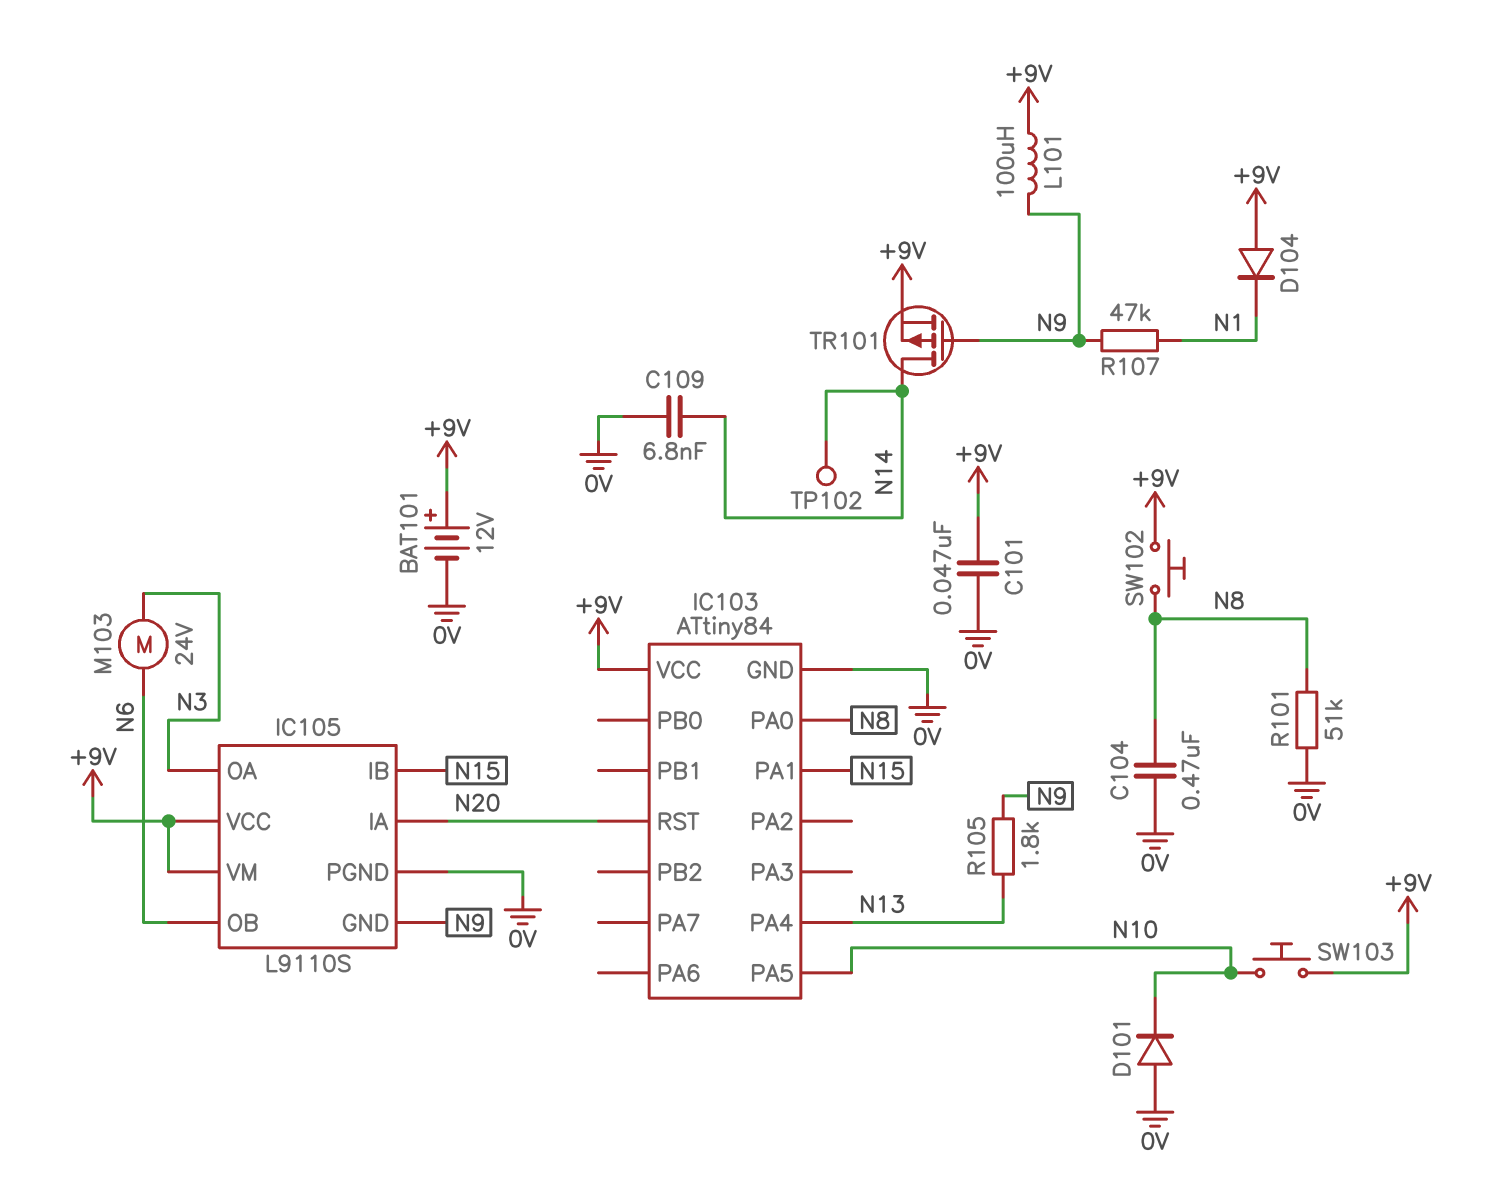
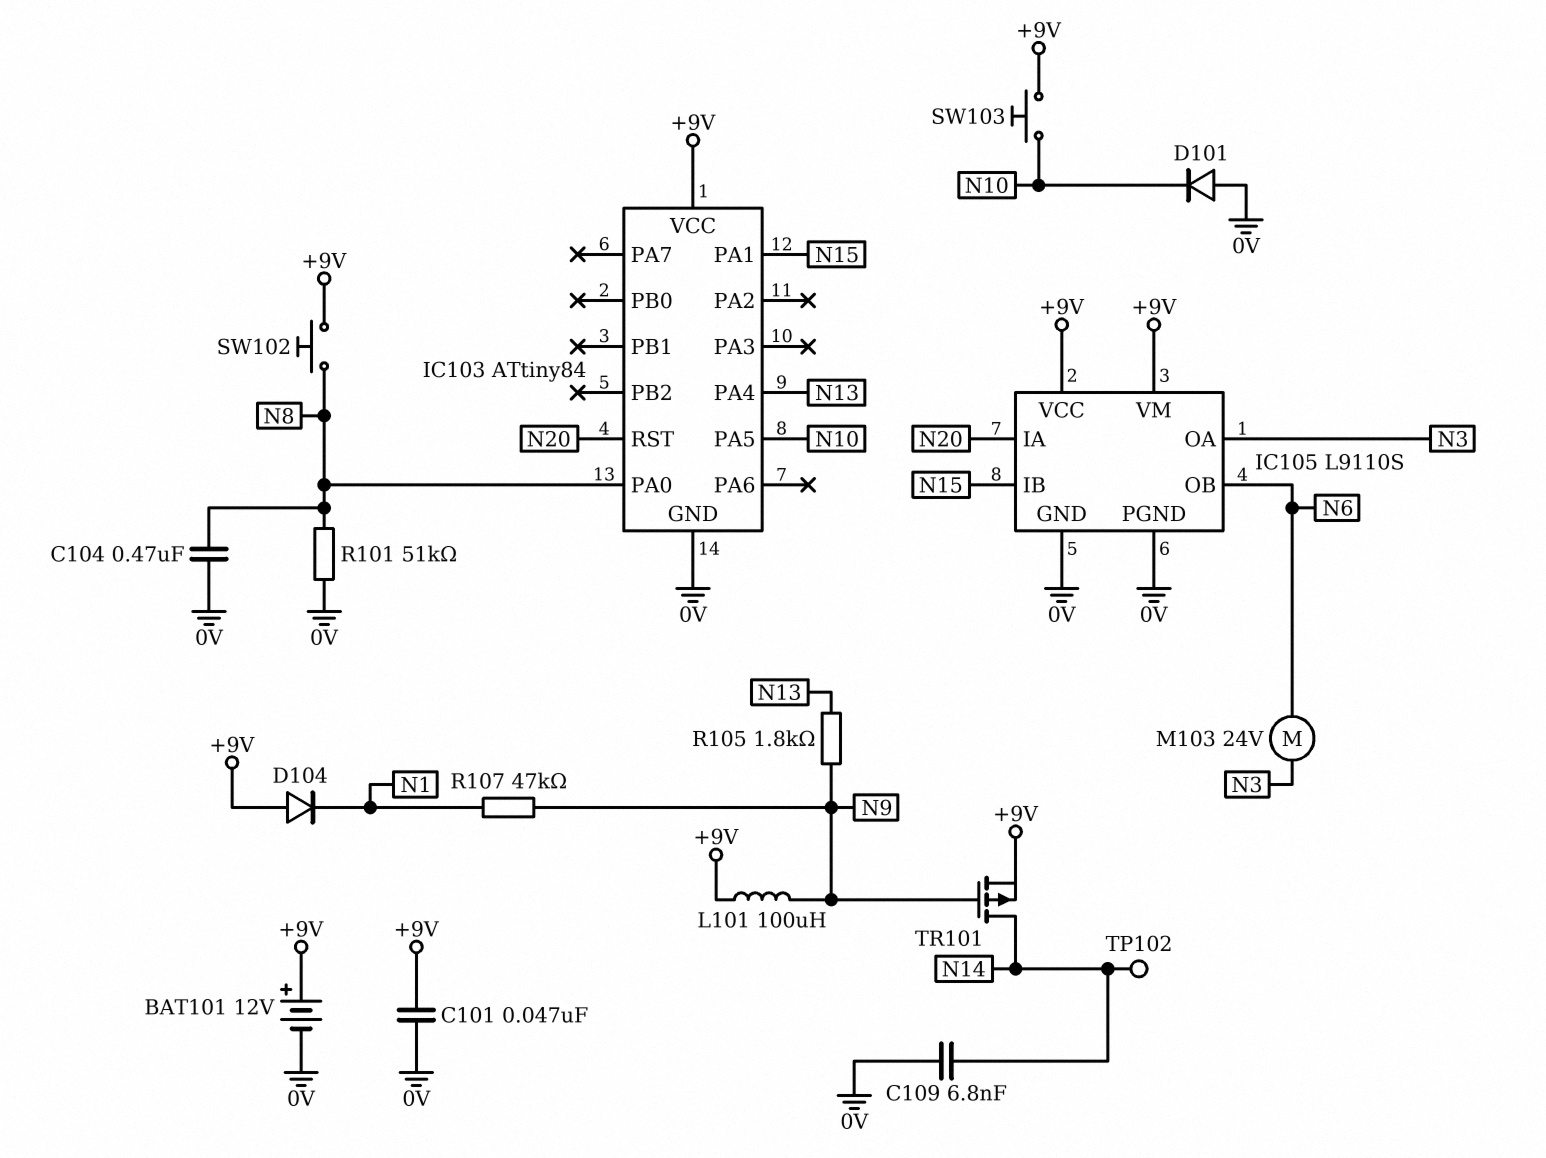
IC105 pin GND: N9 -> 0V

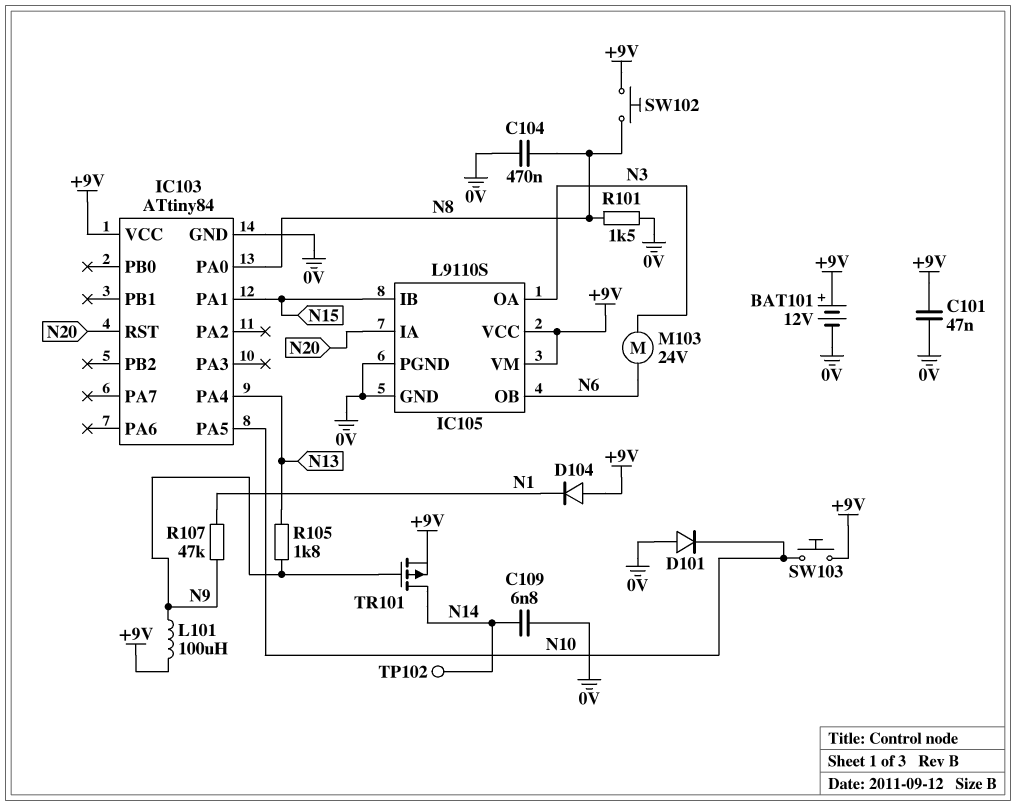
R101: 51k (0V, N8) -> 1.5k (0V, N8)

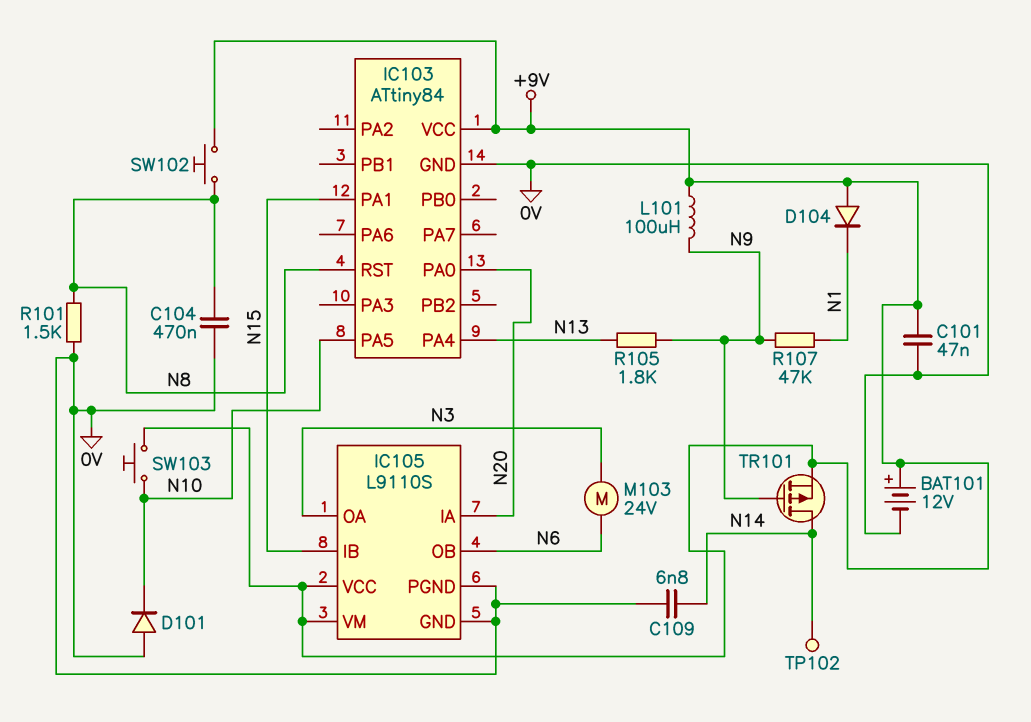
IC103 pin PA0: N8 -> N20
IC103 pin RST: N20 -> N8

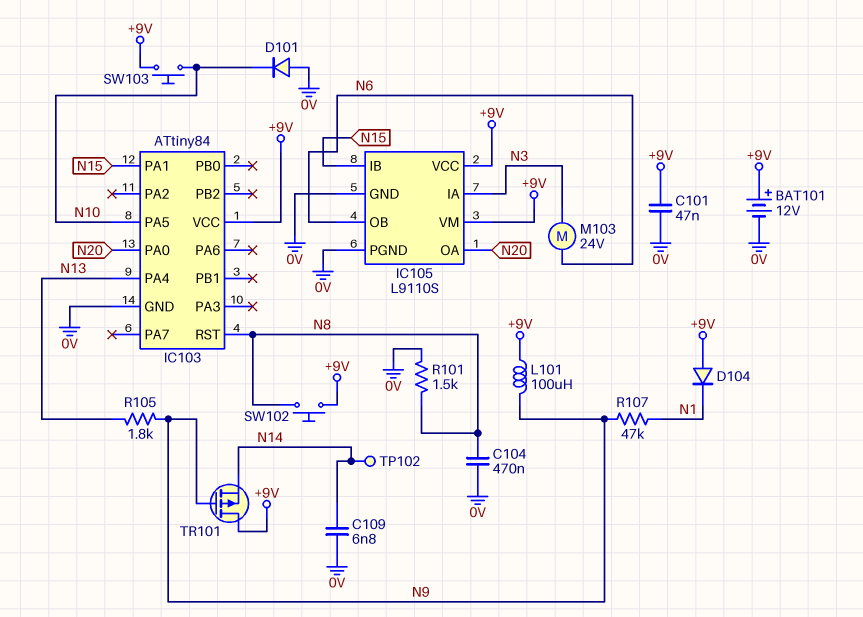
IC105 pin IA: N20 -> N3
IC105 pin OA: N3 -> N20
TR101: PMOS (G N9, D N14, S +9V) -> PMOS (G N9, D +9V, S N14)

